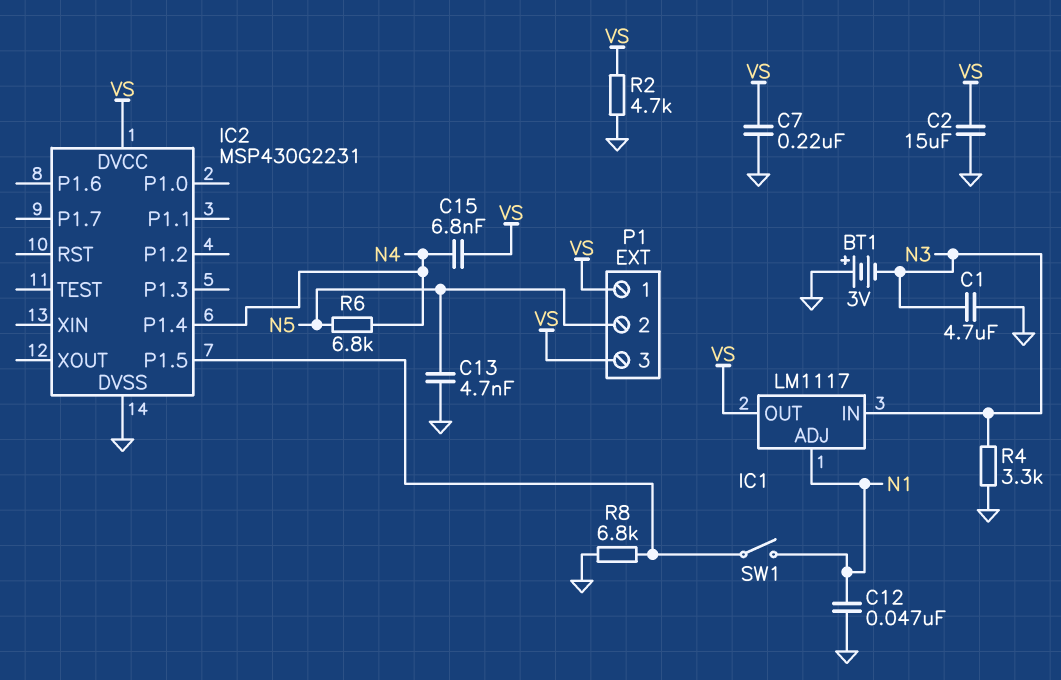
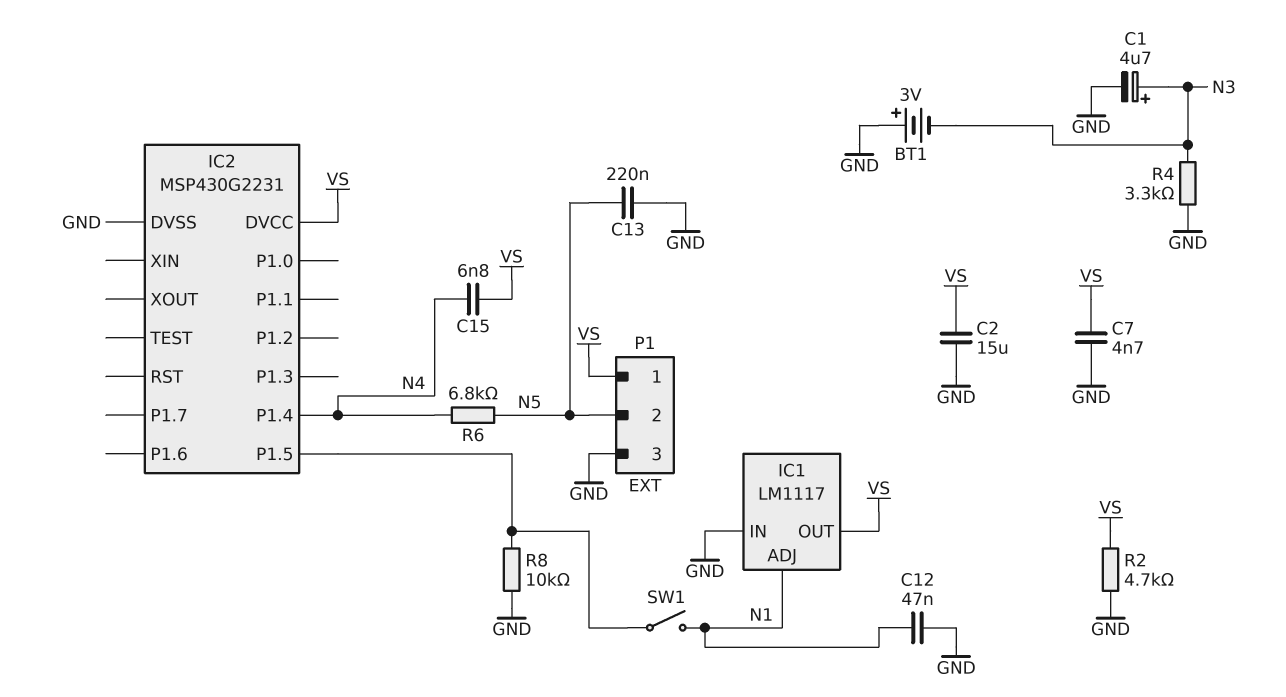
C1: 4.7uF (GND, N3) -> 4.7uF (plus N3, minus GND)
C7: 220nF (GND, VS) -> 4.7nF (GND, VS)
C13: 4.7nF (GND, N5) -> 220nF (GND, N5)
IC1 pin IN: N3 -> GND
P1 pin 3: VS -> GND
R8: 6.8k (GND, IC2/P1.5) -> 10k (GND, IC2/P1.5)

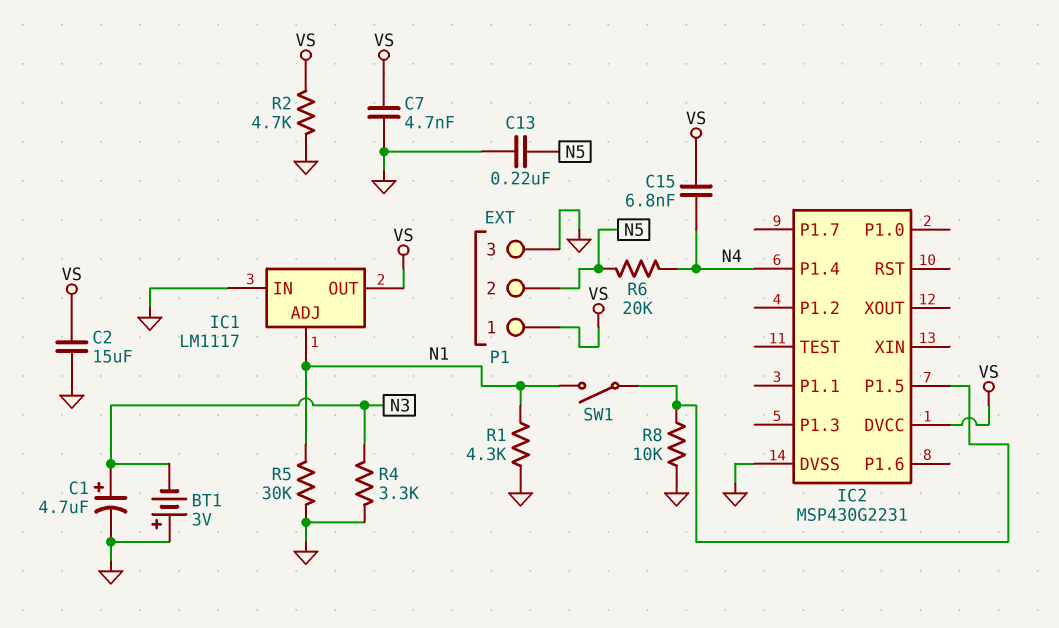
C12: 47nF (GND, N1) -> none
R1: none -> 4.3k (GND, N1)
R5: none -> 30k (GND, N1)
R6: 6.8k (N4, N5) -> 20k (N4, N5)

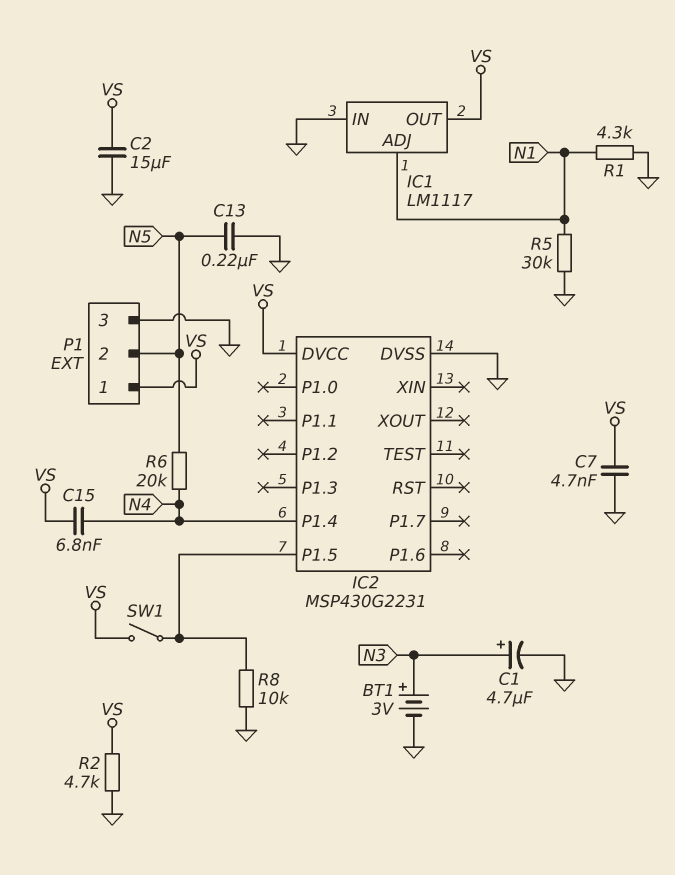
BT1: 3V (plus GND, minus N3) -> 3V (plus N3, minus GND)
R4: 3.3k (GND, N3) -> none
SW1: switch (IC2/P1.5, N1) -> switch (IC2/P1.5, VS)

